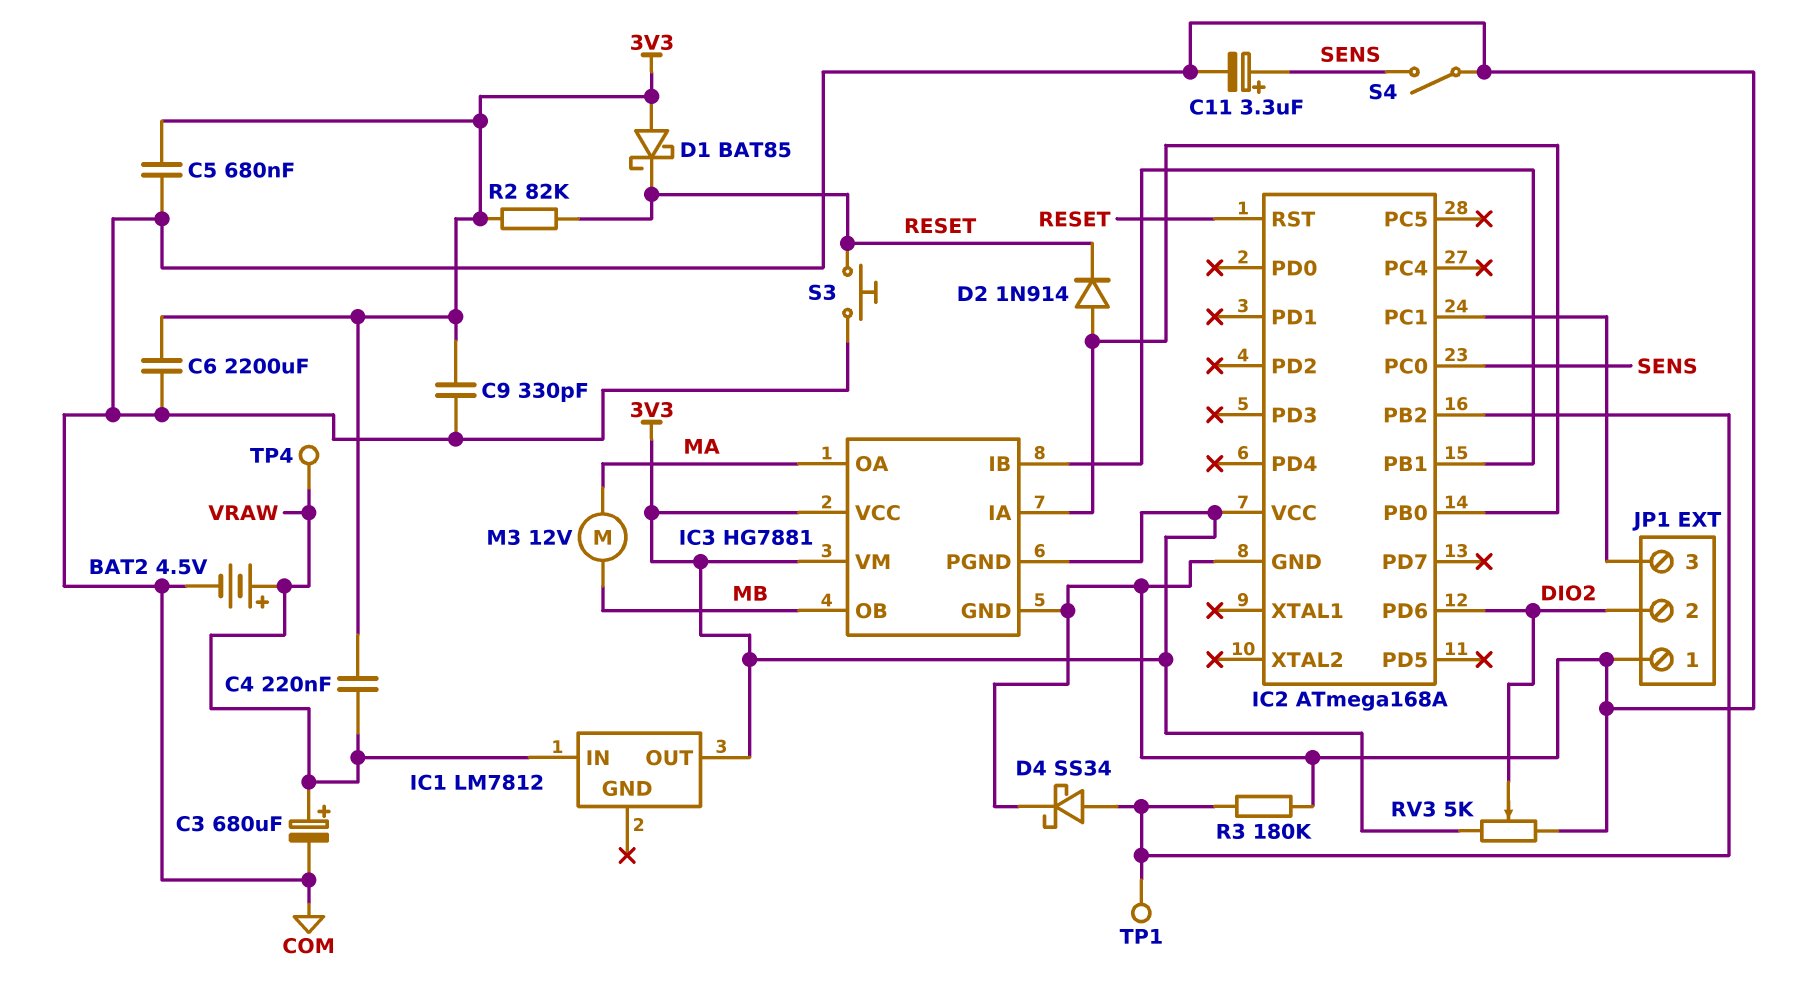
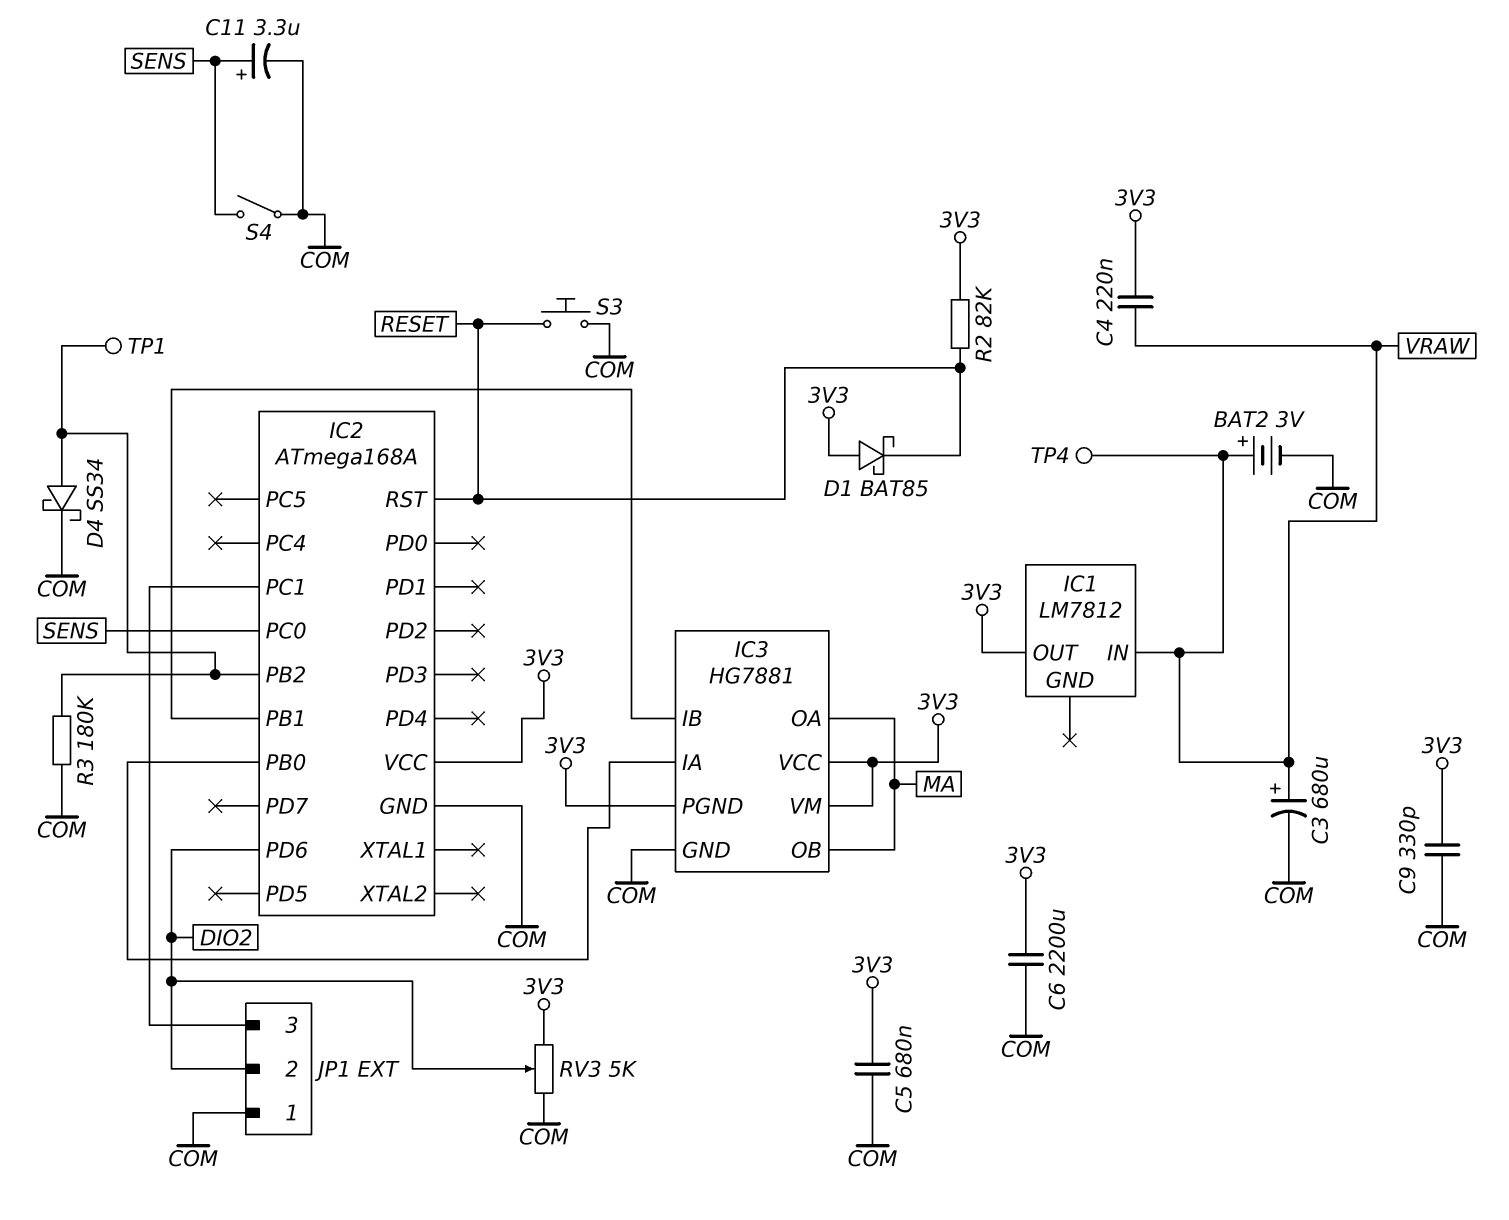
BAT2: 4.5V (plus VRAW, minus COM) -> 3V (plus VRAW, minus COM)
D2: diode 1N914 (A IC2/PB0, K RESET) -> none
IC3 pin OB: MB -> MA
M3: motor 12V (MA, MB) -> none

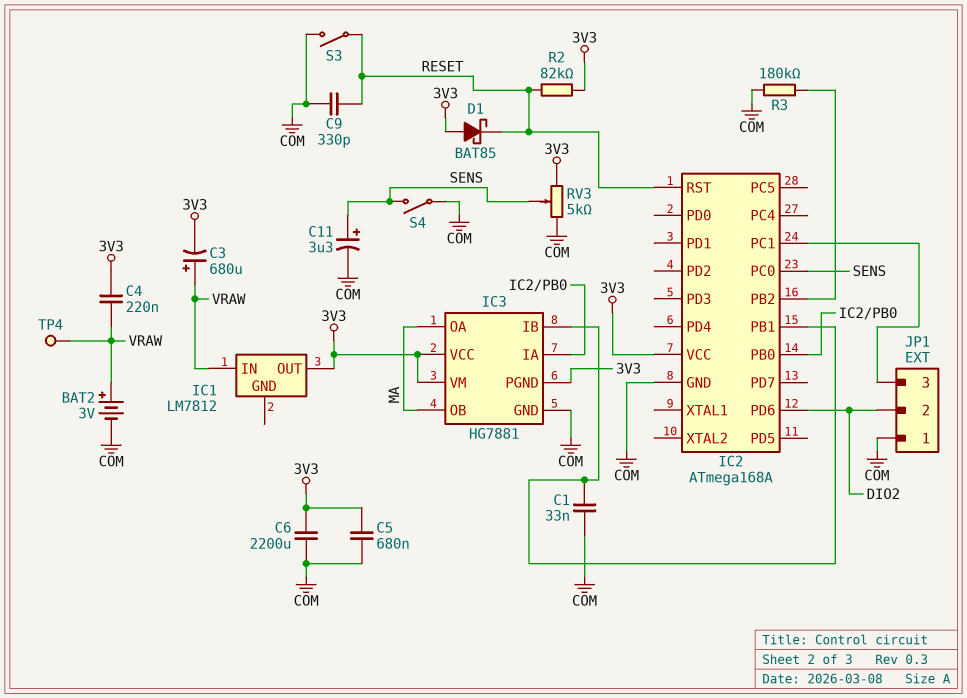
C1: none -> 33nF (COM, IC2/PB1)
C3: 680uF (plus VRAW, minus COM) -> 680uF (plus VRAW, minus 3V3)
C9: 330pF (3V3, COM) -> 330pF (COM, RESET)
D4: schottky SS34 (A IC2/PB2, K COM) -> none
RV3: 5k (3V3, COM, wiper DIO2) -> 5k (3V3, COM, wiper SENS)
S3: button (COM, RESET) -> switch (COM, RESET)
TP1: test point (IC2/PB2) -> none

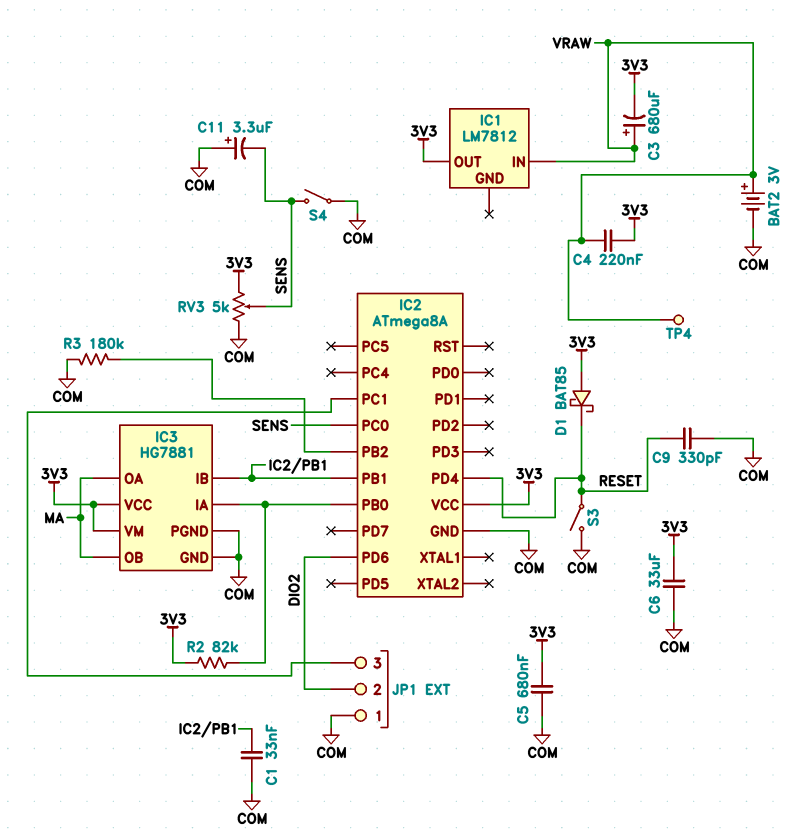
C6: 2200uF (3V3, COM) -> 33uF (3V3, COM)
C11: 3.3uF (plus SENS, minus COM) -> 3.3uF (plus COM, minus SENS)
IC2: ATmega168A -> ATmega8A
IC2 pin PD4: none -> RESET
IC2 pin RST: RESET -> none
IC3 pin PGND: 3V3 -> COM
R2: 82k (3V3, RESET) -> 82k (3V3, IC2/PB0)

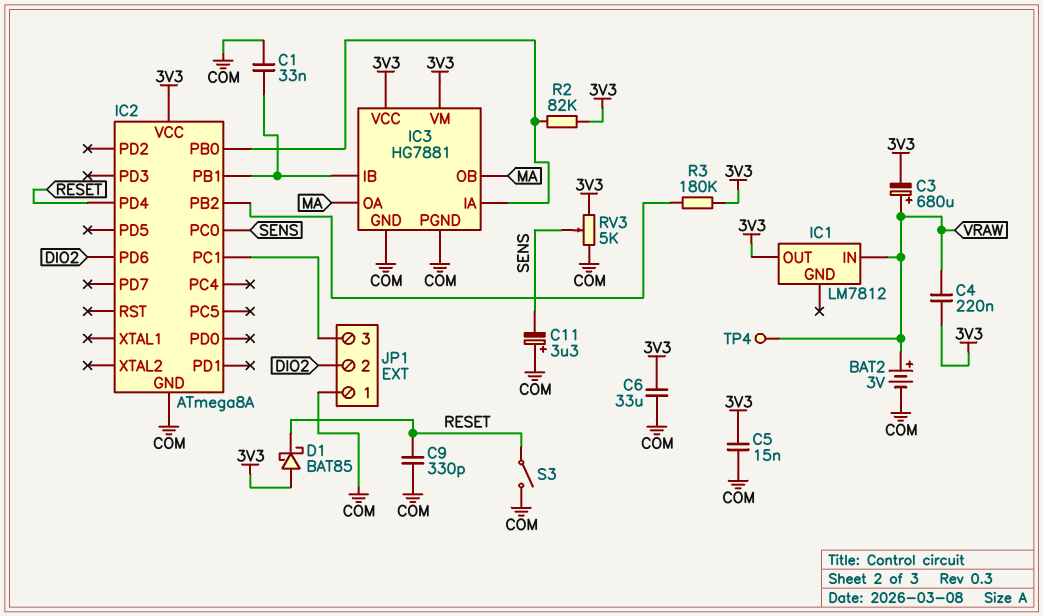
C5: 680nF (3V3, COM) -> 15nF (3V3, COM)
R3: 180k (COM, IC2/PB2) -> 180k (3V3, IC2/PB2)
S4: switch (COM, SENS) -> none

